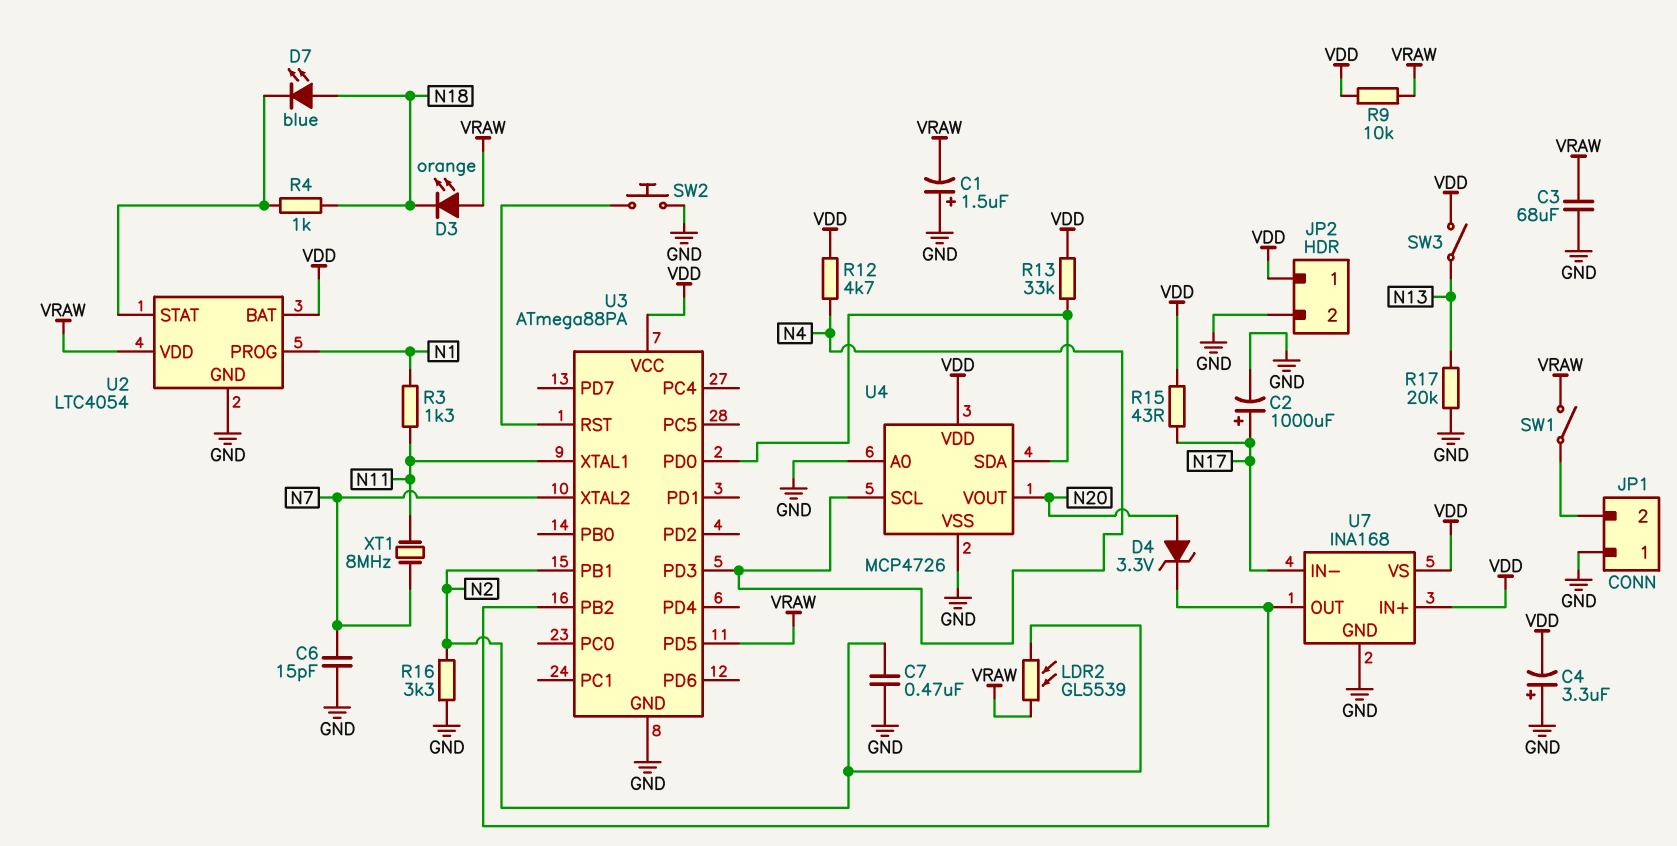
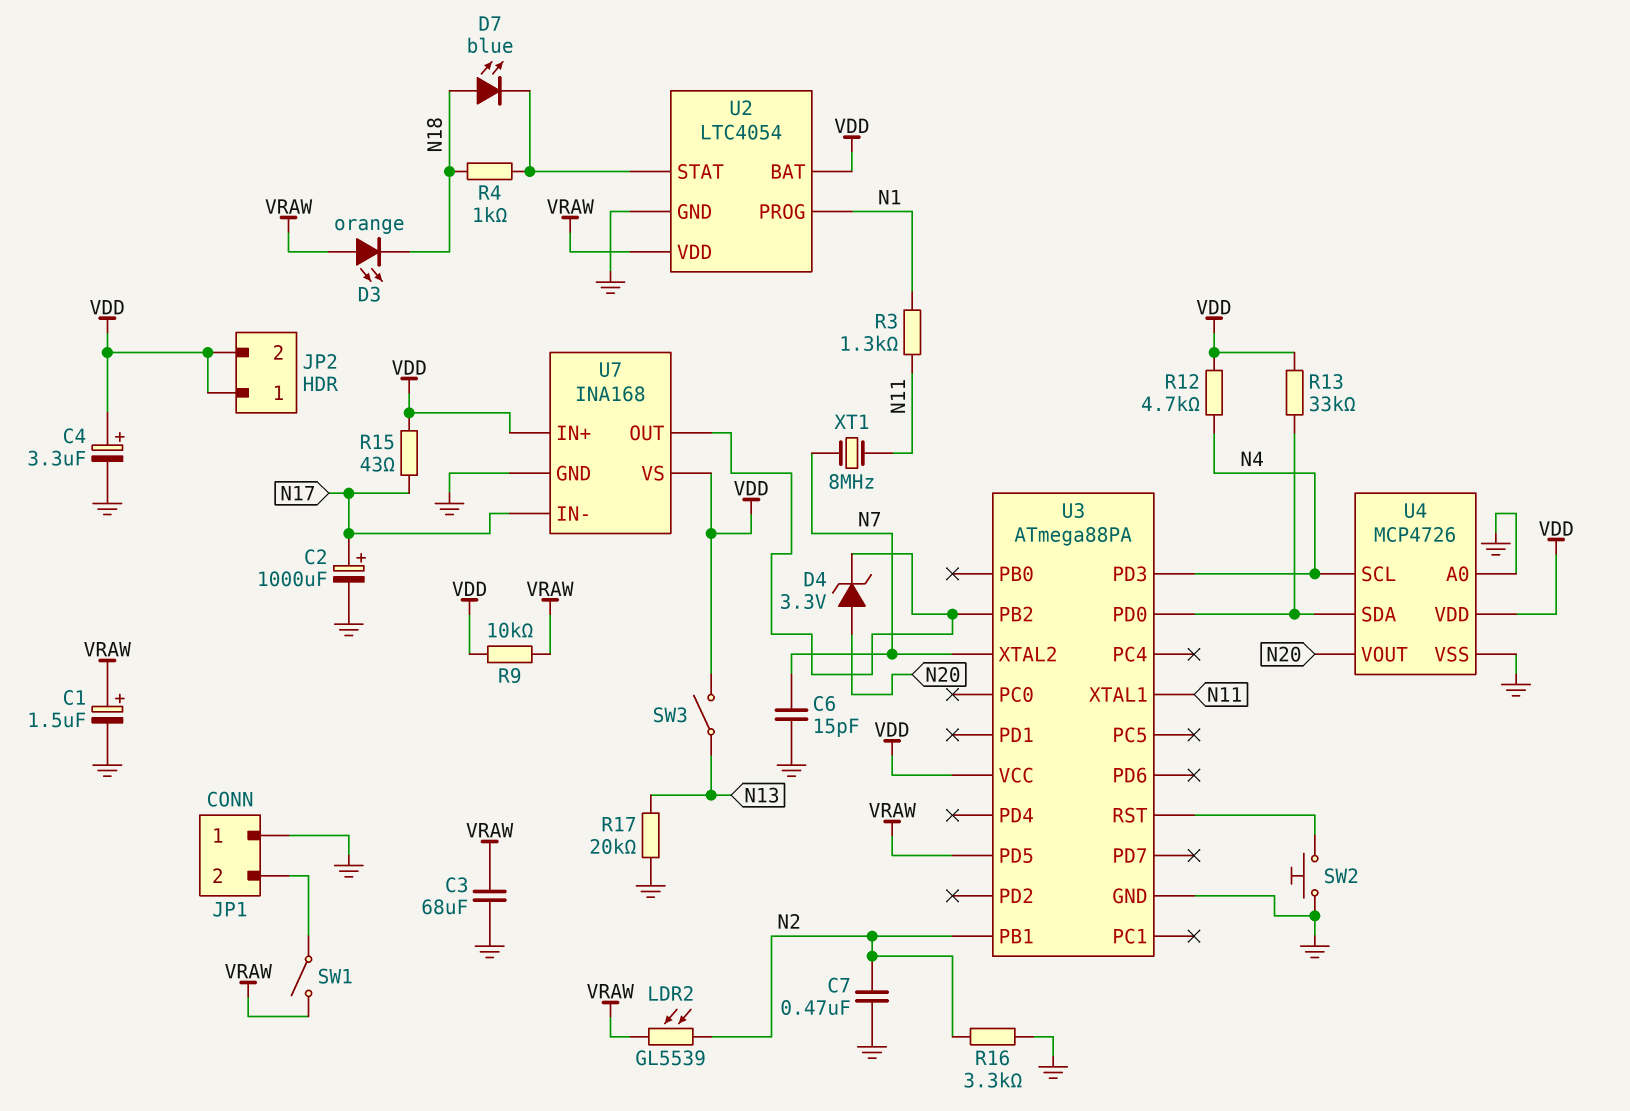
C1: 1.5uF (plus GND, minus VRAW) -> 1.5uF (plus VRAW, minus GND)
C4: 3.3uF (plus GND, minus VDD) -> 3.3uF (plus VDD, minus GND)
JP2 pin 2: GND -> VDD

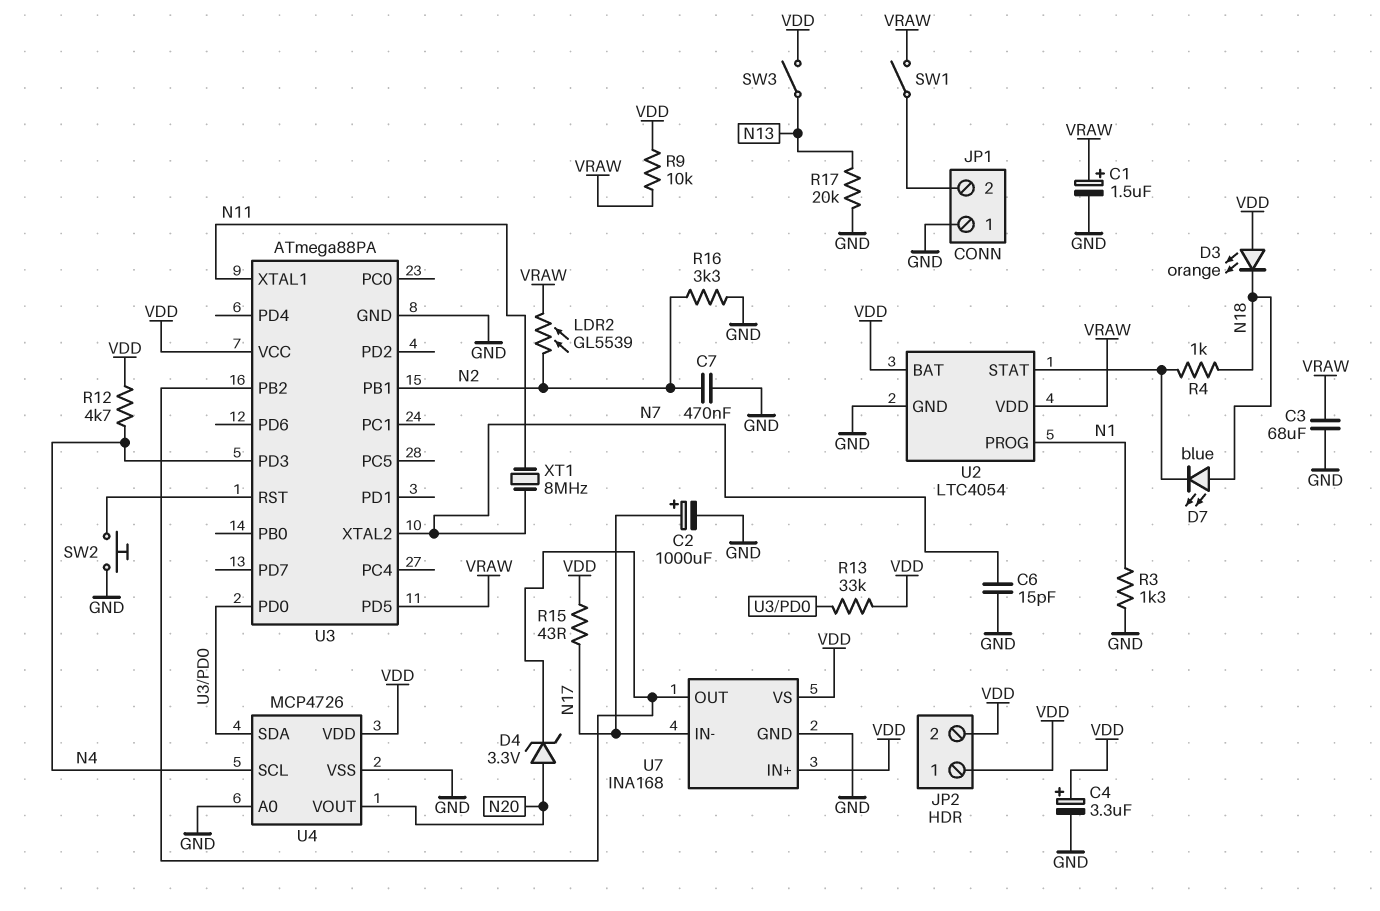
D3: LED orange (A VRAW, K N18) -> LED orange (A VDD, K N18)
R3: 1.3k (N1, N11) -> 1.3k (GND, N1)

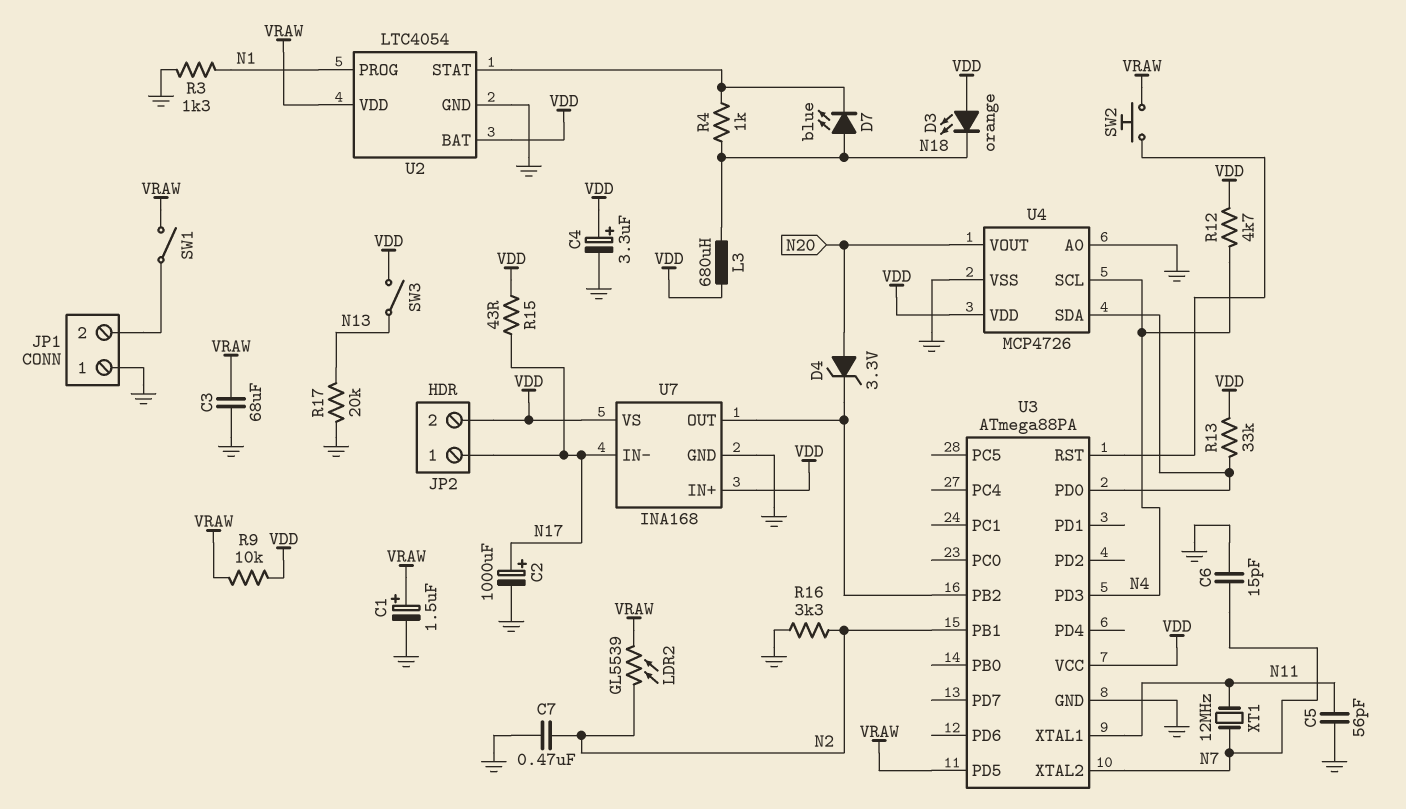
C5: none -> 56pF (GND, N11)
JP2 pin 1: VDD -> N17
L3: none -> 680uH (N18, VDD)
SW2: button (GND, U3/RST) -> button (U3/RST, VRAW)
XT1: 8MHz (N7, N11) -> 12MHz (N7, N11)

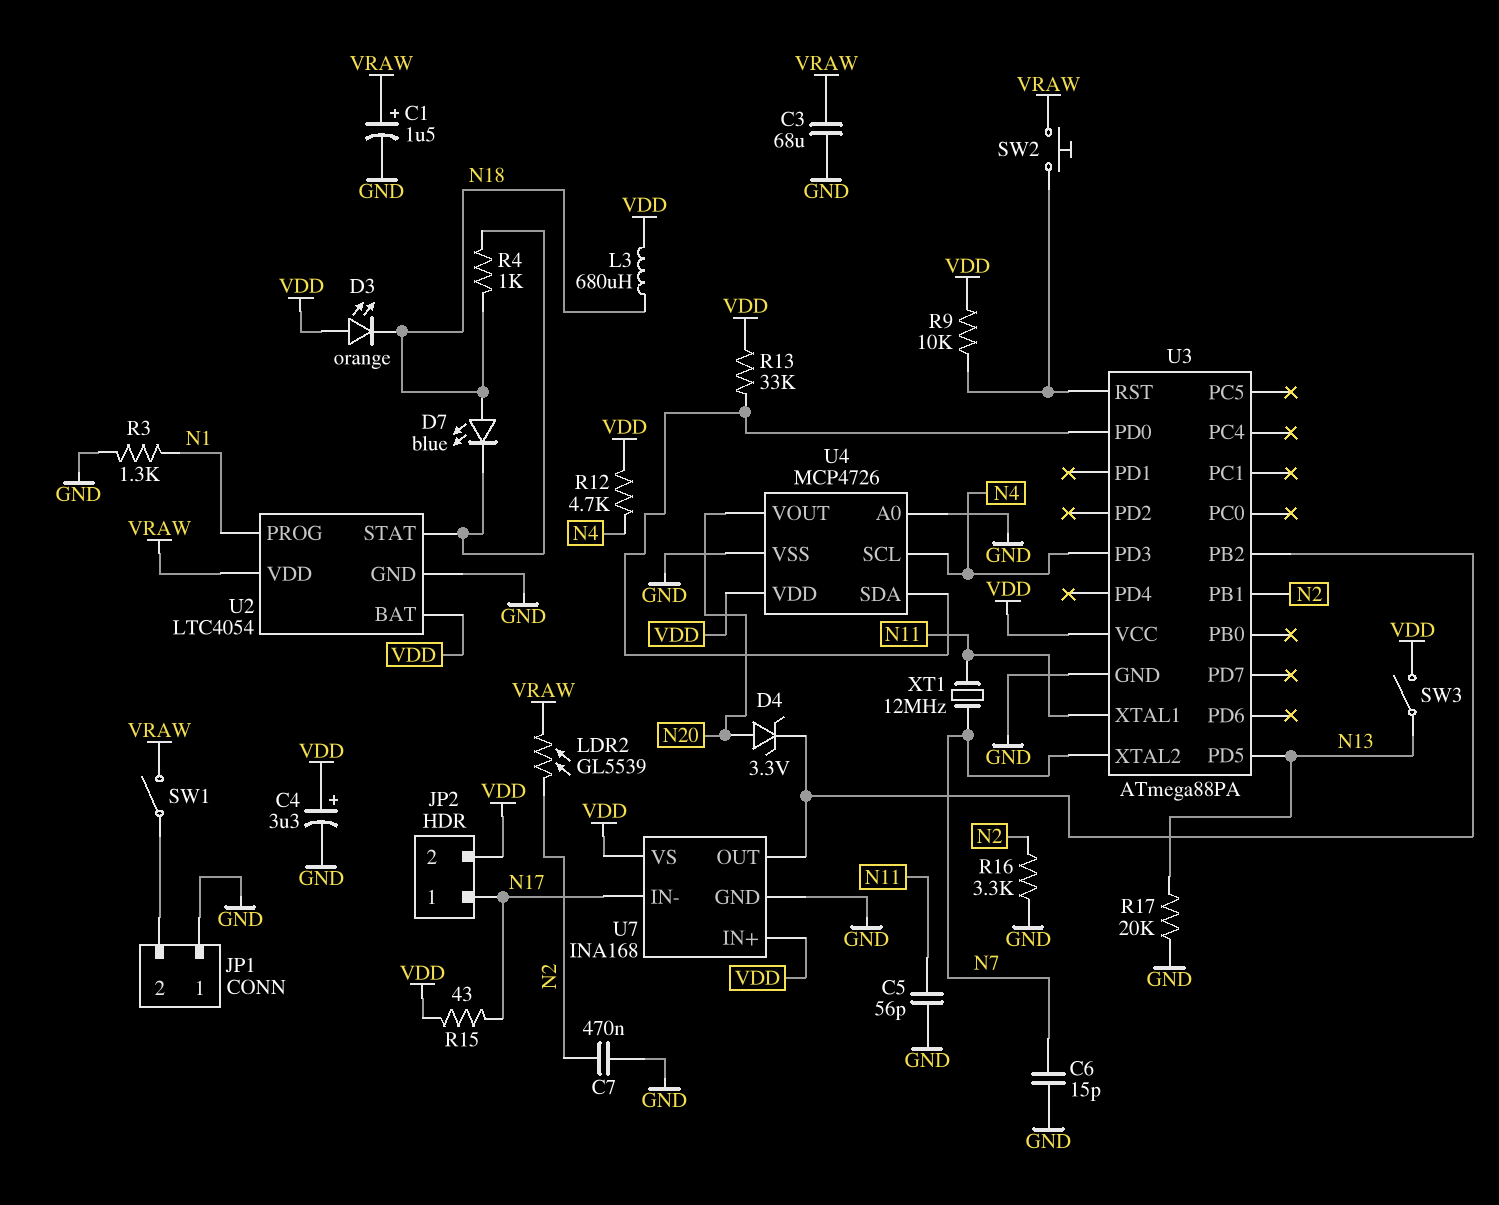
C2: 1000uF (plus N17, minus GND) -> none
R9: 10k (VDD, VRAW) -> 10k (U3/RST, VDD)
U3 pin PD5: VRAW -> N13

